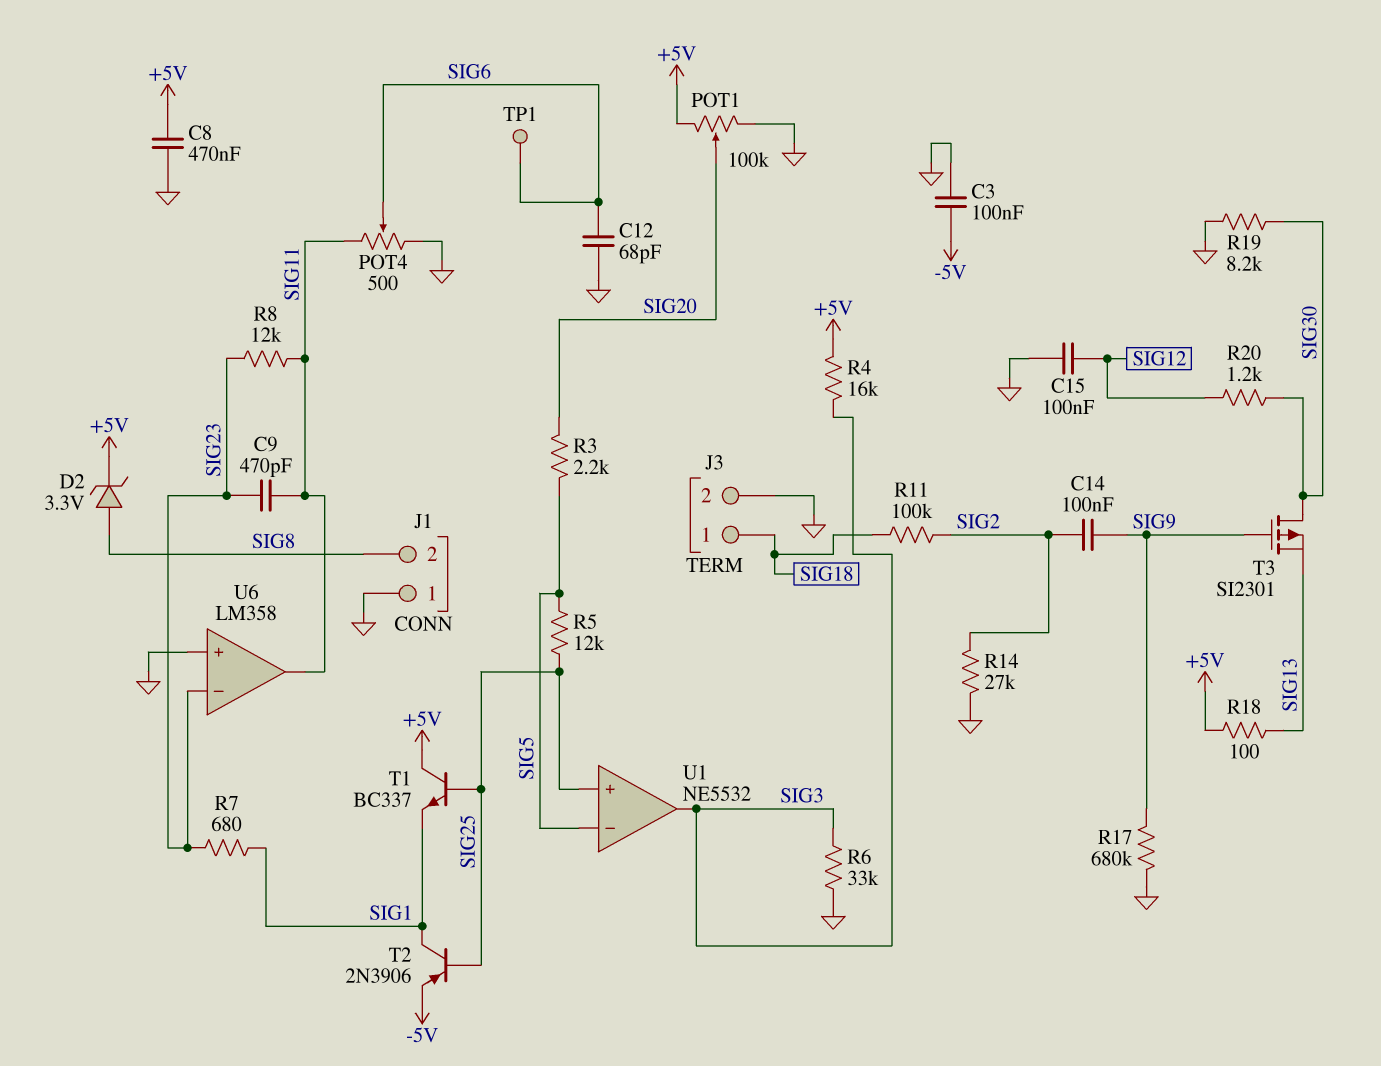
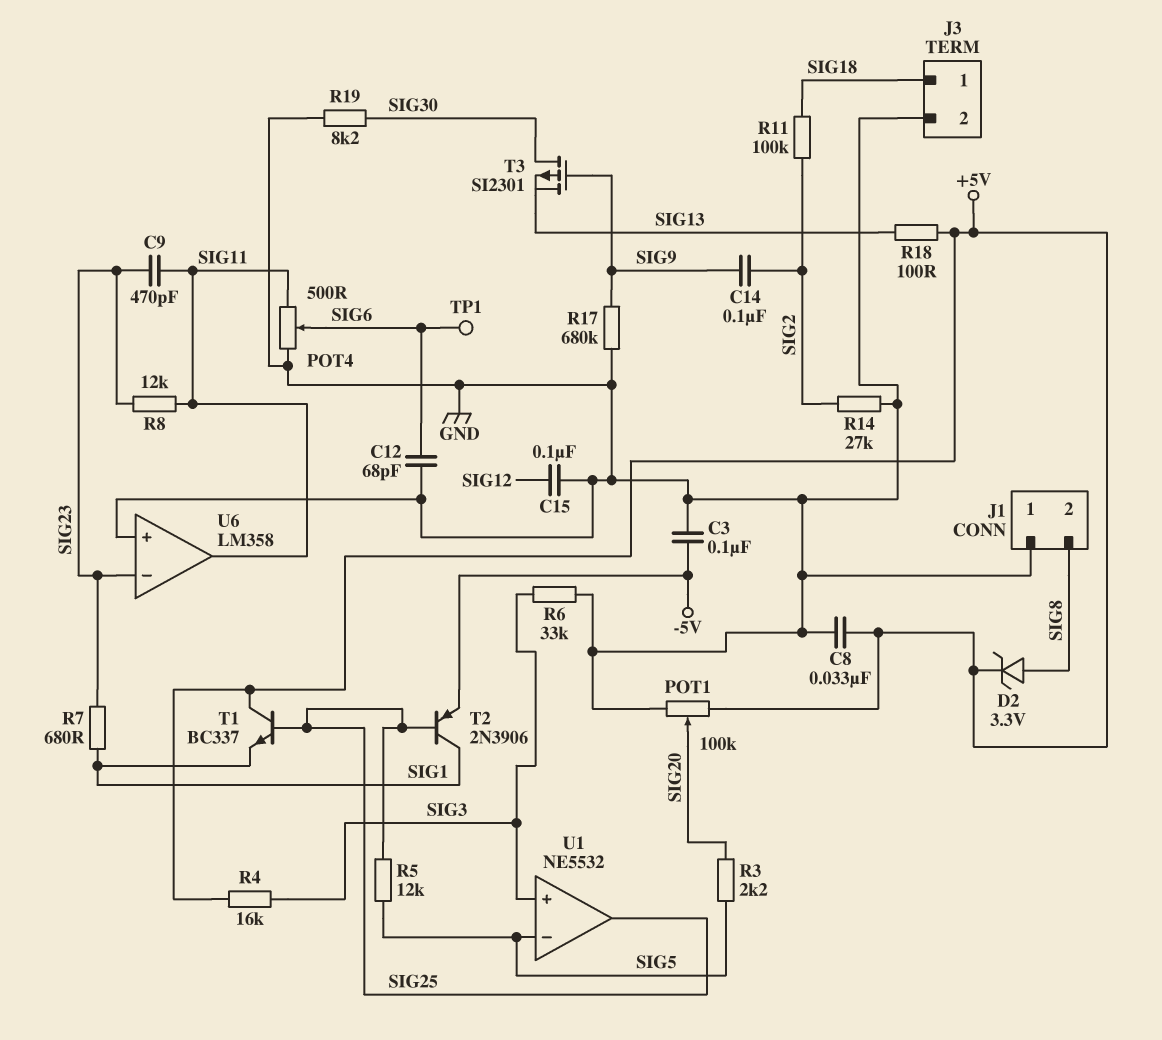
C8: 470nF (+5V, GND) -> 33nF (+5V, GND)
R20: 1.2k (SIG12, SIG30) -> none
U1 pin in+: SIG25 -> SIG3
U1 pin out: SIG3 -> SIG25

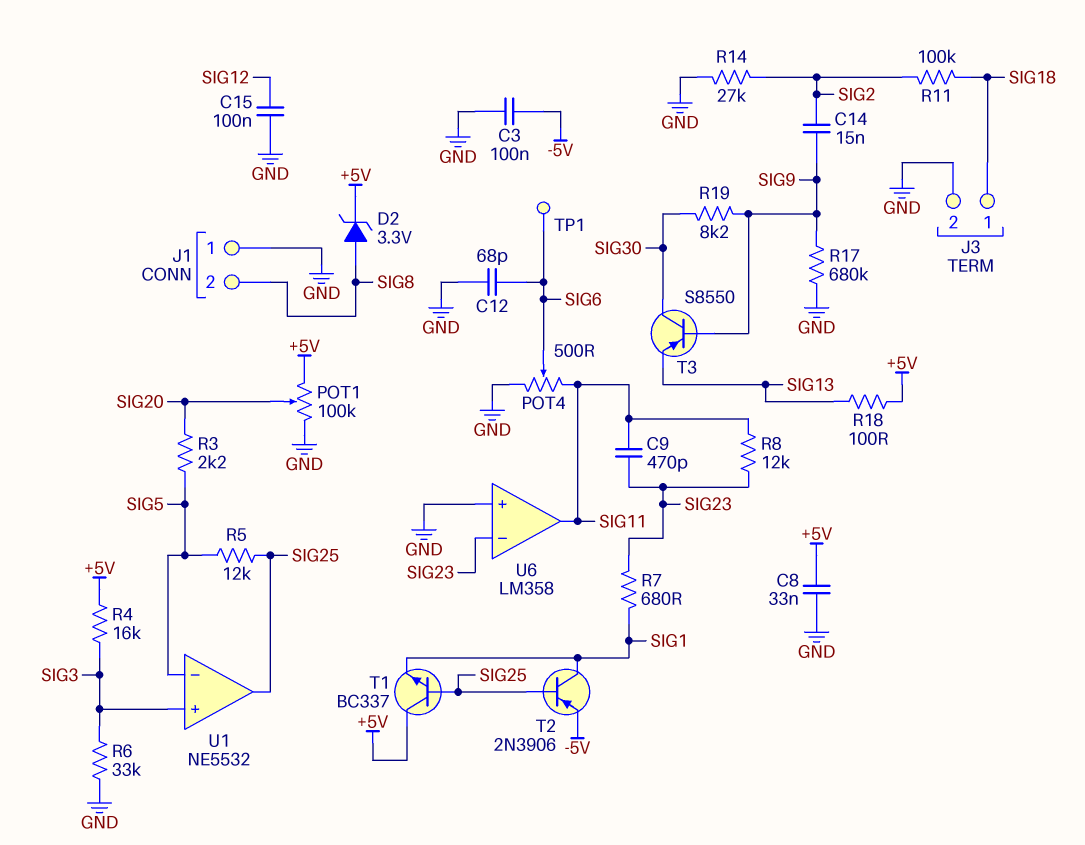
C14: 100nF (SIG2, SIG9) -> 15nF (SIG2, SIG9)
R19: 8.2k (GND, SIG30) -> 8.2k (SIG9, SIG30)
T3: PMOS SI2301 (G SIG9, D SIG30, S SIG13) -> PNP S8550 (B SIG9, C SIG30, E SIG13)

